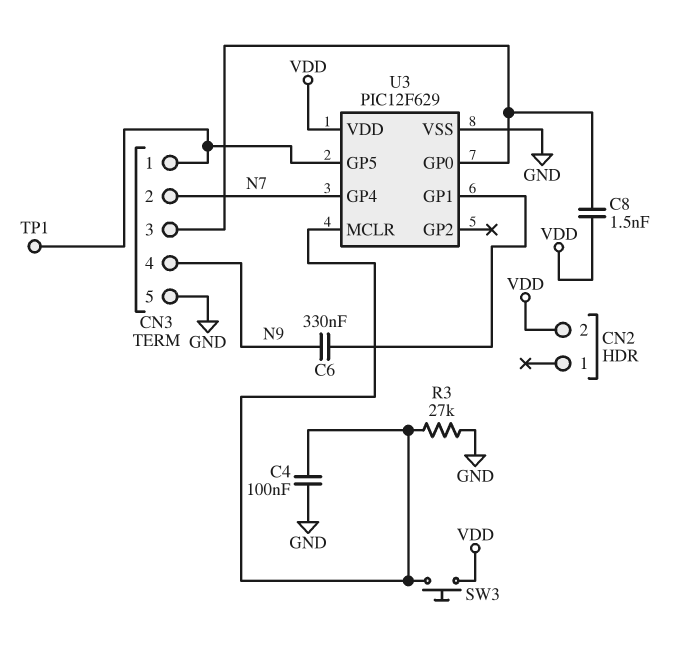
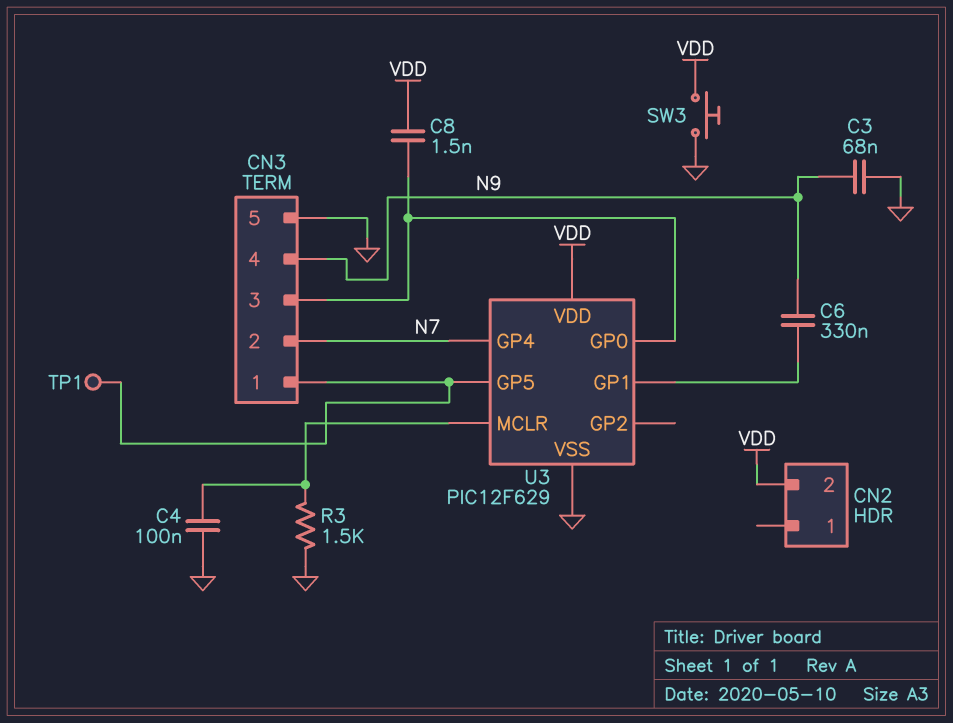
C3: none -> 68nF (GND, N9)
R3: 27k (GND, U3/MCLR) -> 1.5k (GND, U3/MCLR)
SW3: button (U3/MCLR, VDD) -> button (GND, VDD)

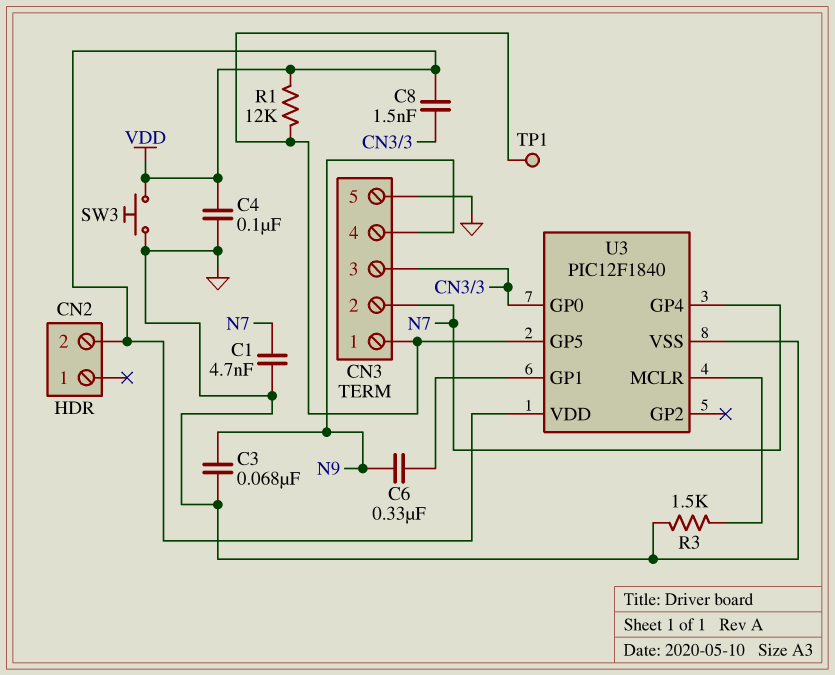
C1: none -> 4.7nF (GND, N7)
C4: 100nF (GND, U3/MCLR) -> 100nF (GND, VDD)
R1: none -> 12k (CN3/1, VDD)
U3: PIC12F629 -> PIC12F1840

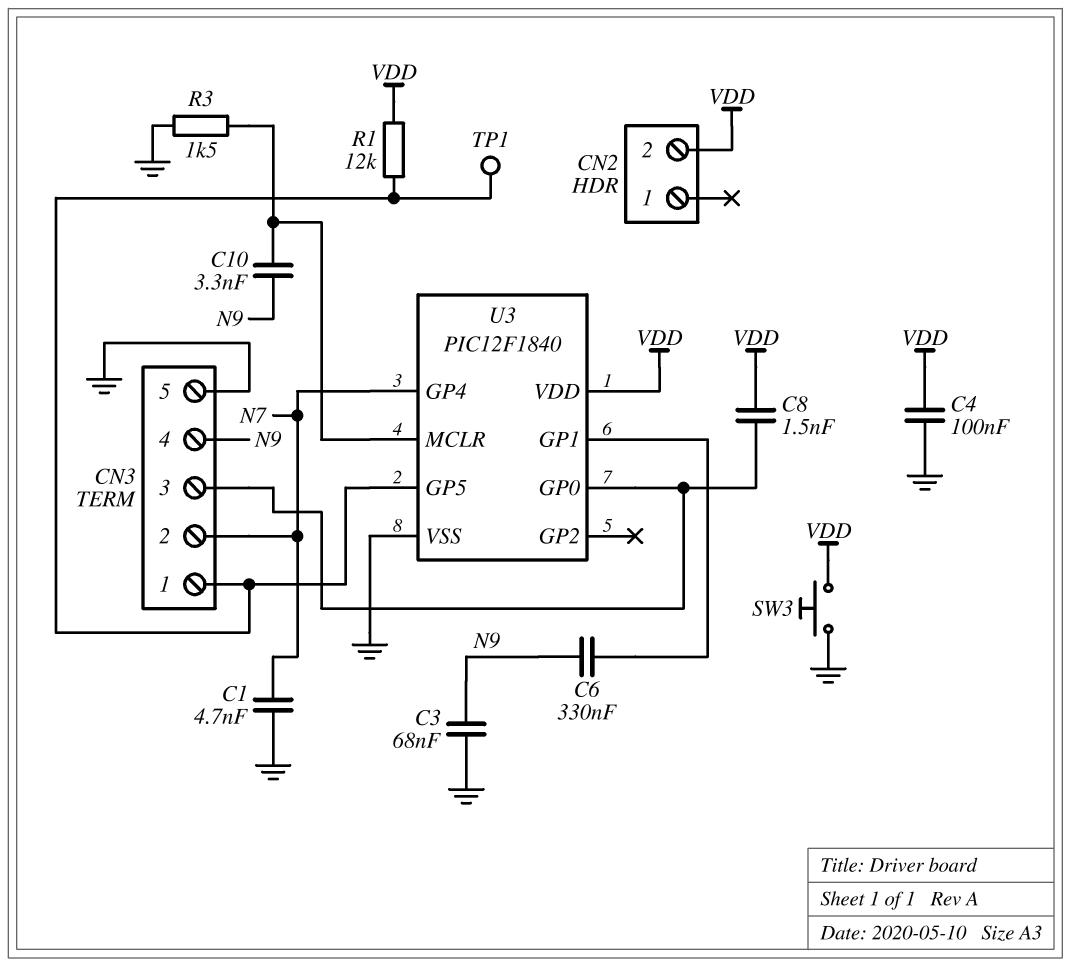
C10: none -> 3.3nF (N9, U3/MCLR)

